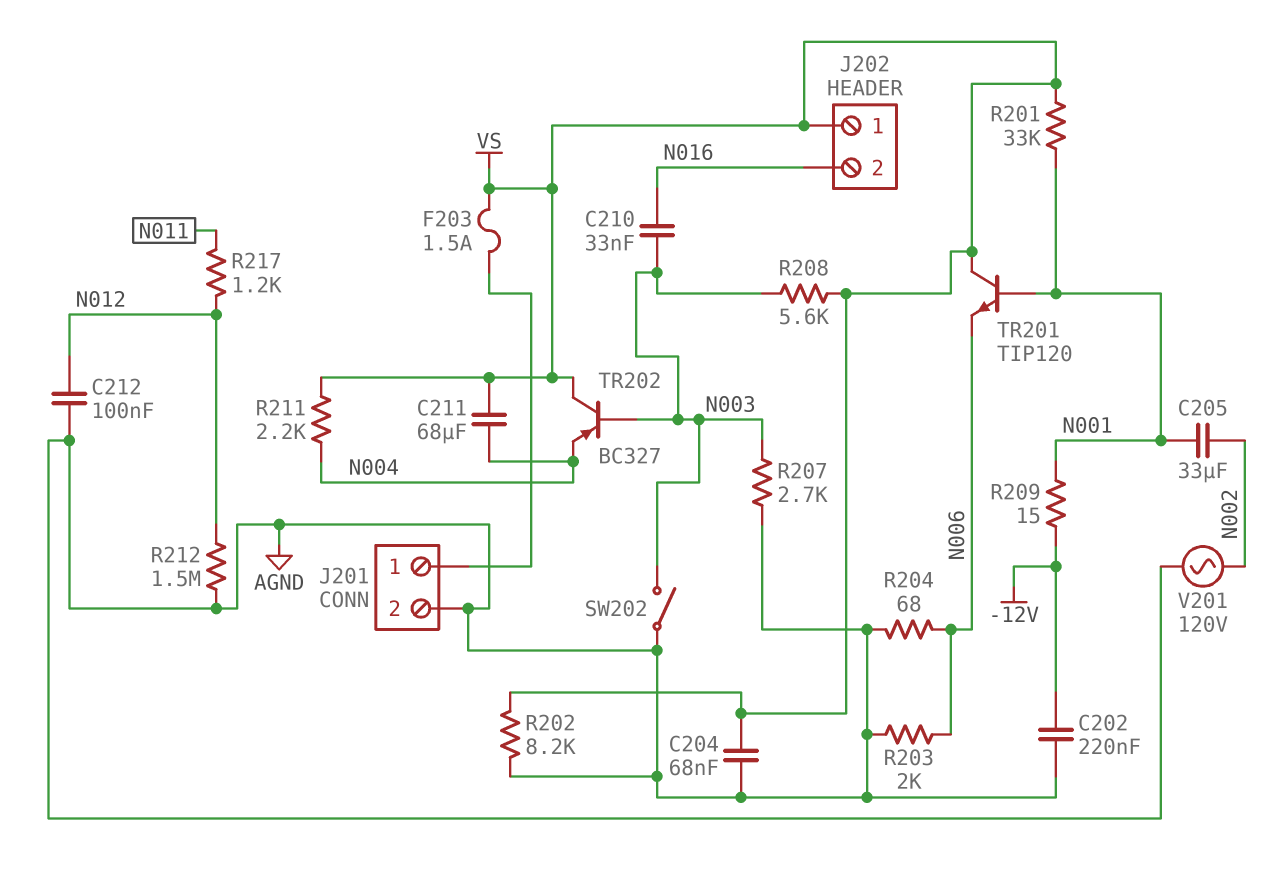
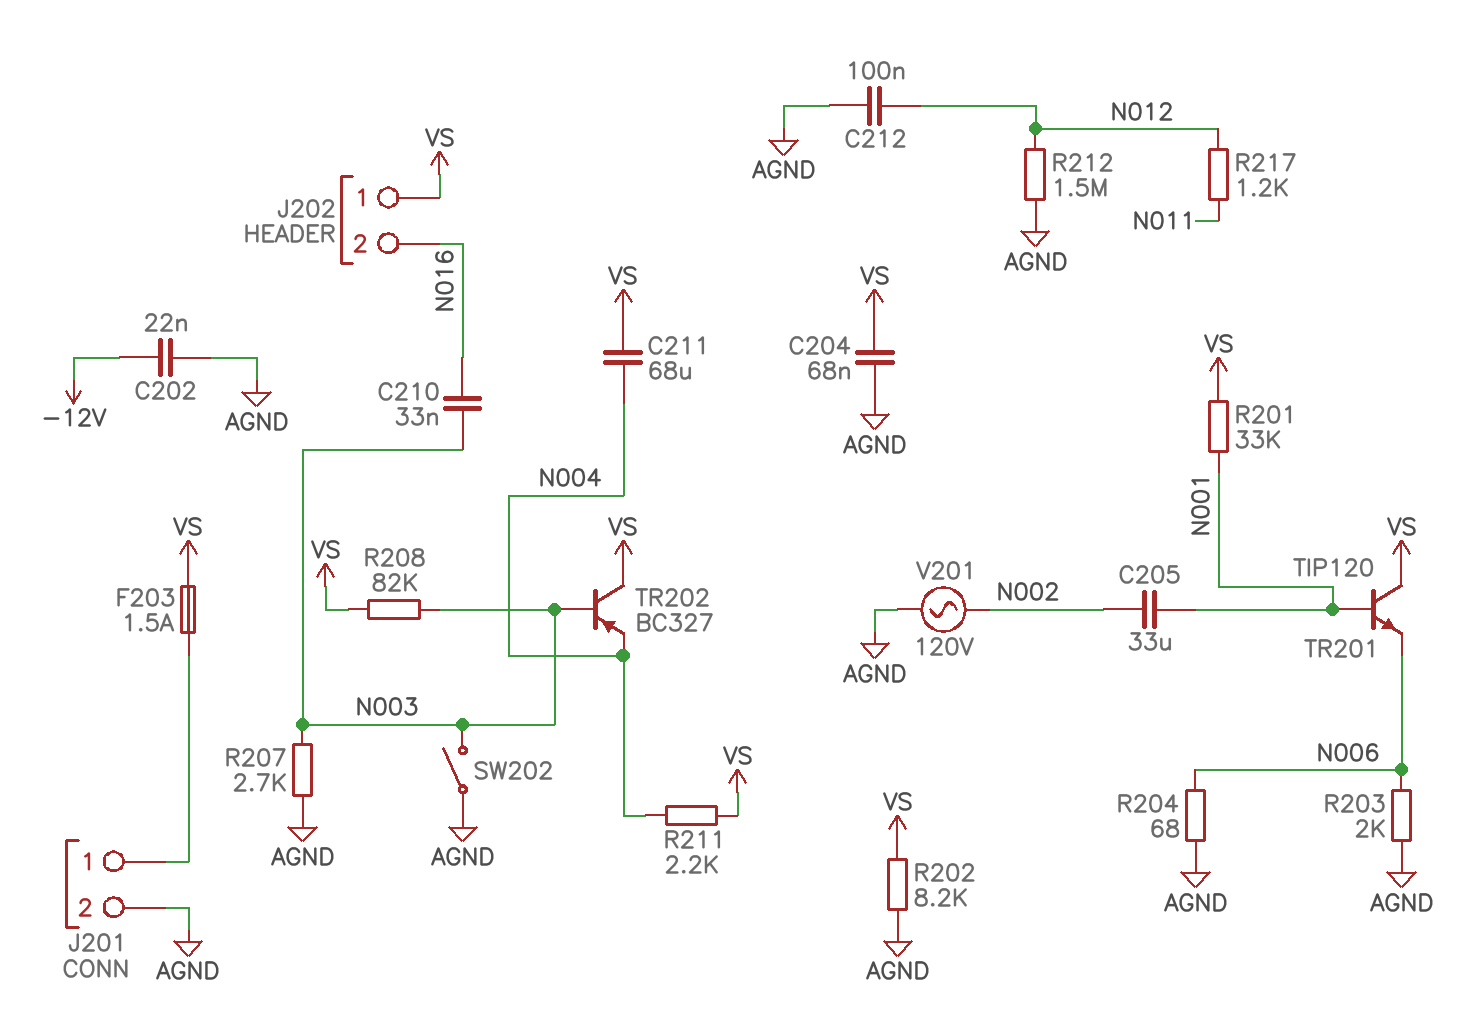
C202: 220nF (-12V, AGND) -> 22nF (-12V, AGND)
R208: 5.6k (N003, VS) -> 82k (N003, VS)
R209: 15 (-12V, N001) -> none

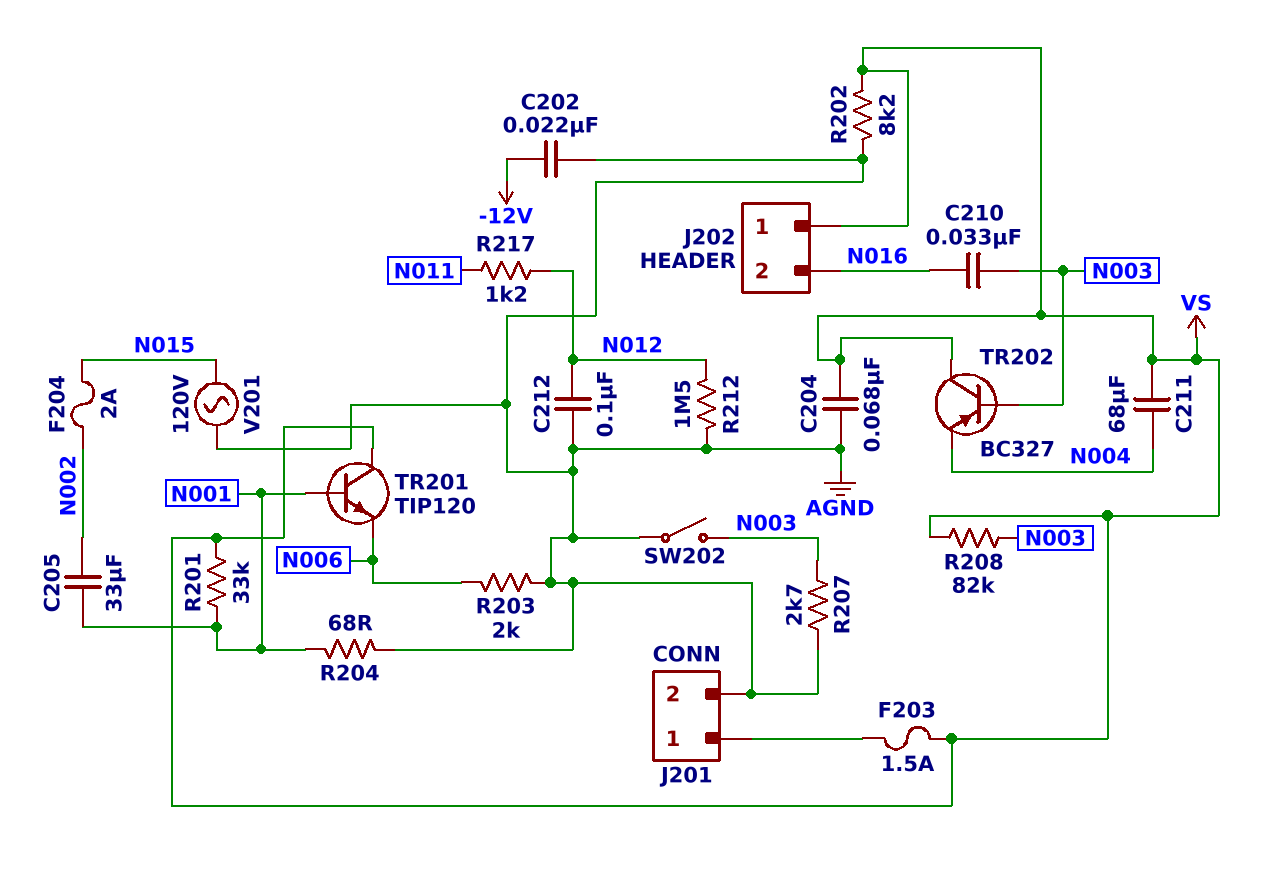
F204: none -> 2A (N002, N015)
R204: 68 (AGND, N006) -> 68 (AGND, N001)
R211: 2.2k (N004, VS) -> none
V201: AC 120V (AGND, N002) -> AC 120V (AGND, N015)

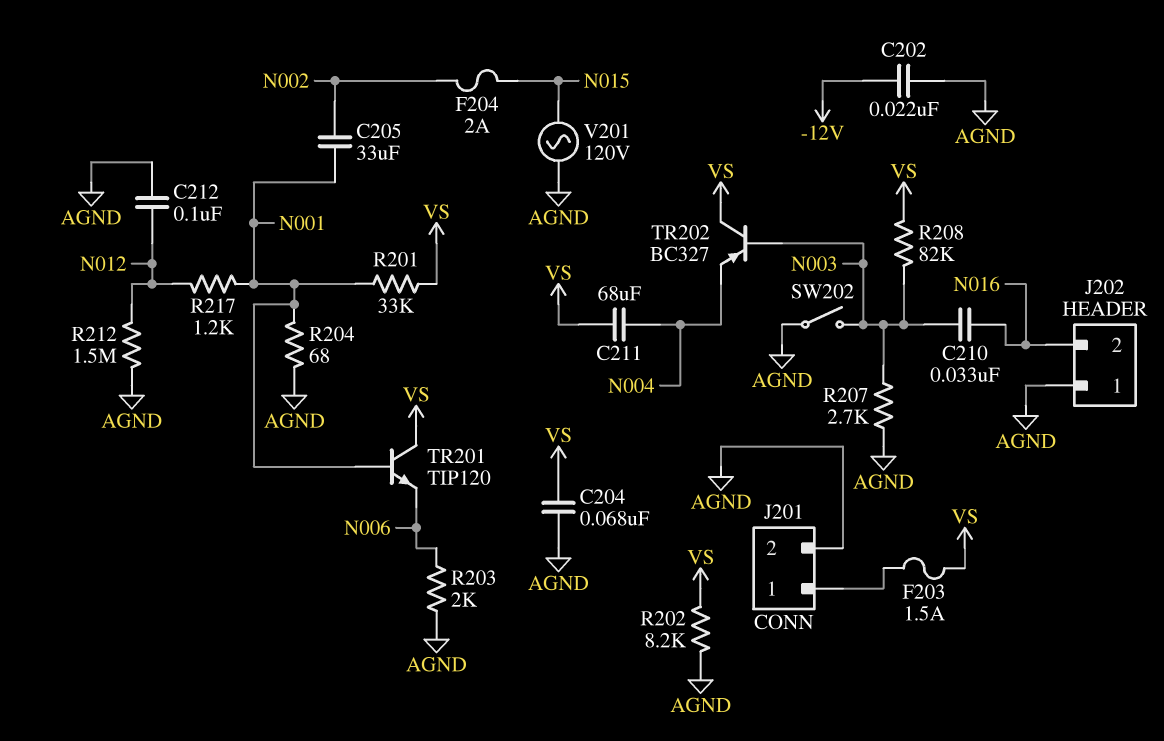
J202 pin 1: VS -> AGND
R217: 1.2k (N011, N012) -> 1.2k (N001, N012)

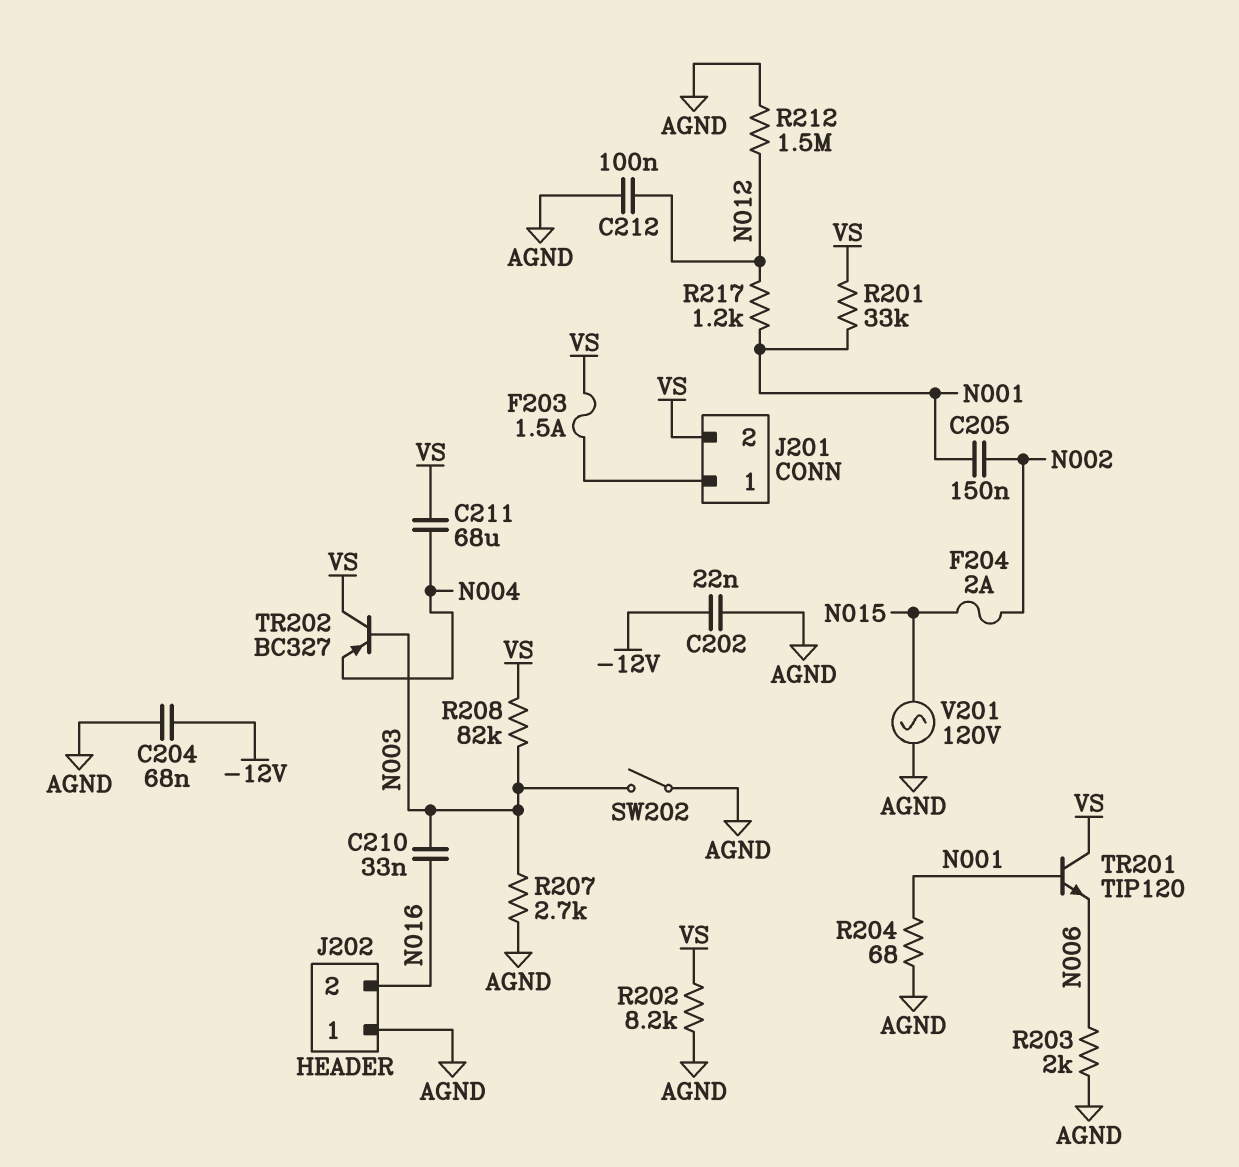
C204: 68nF (AGND, VS) -> 68nF (-12V, AGND)
C205: 33uF (N001, N002) -> 150nF (N001, N002)
J201 pin 2: AGND -> VS

